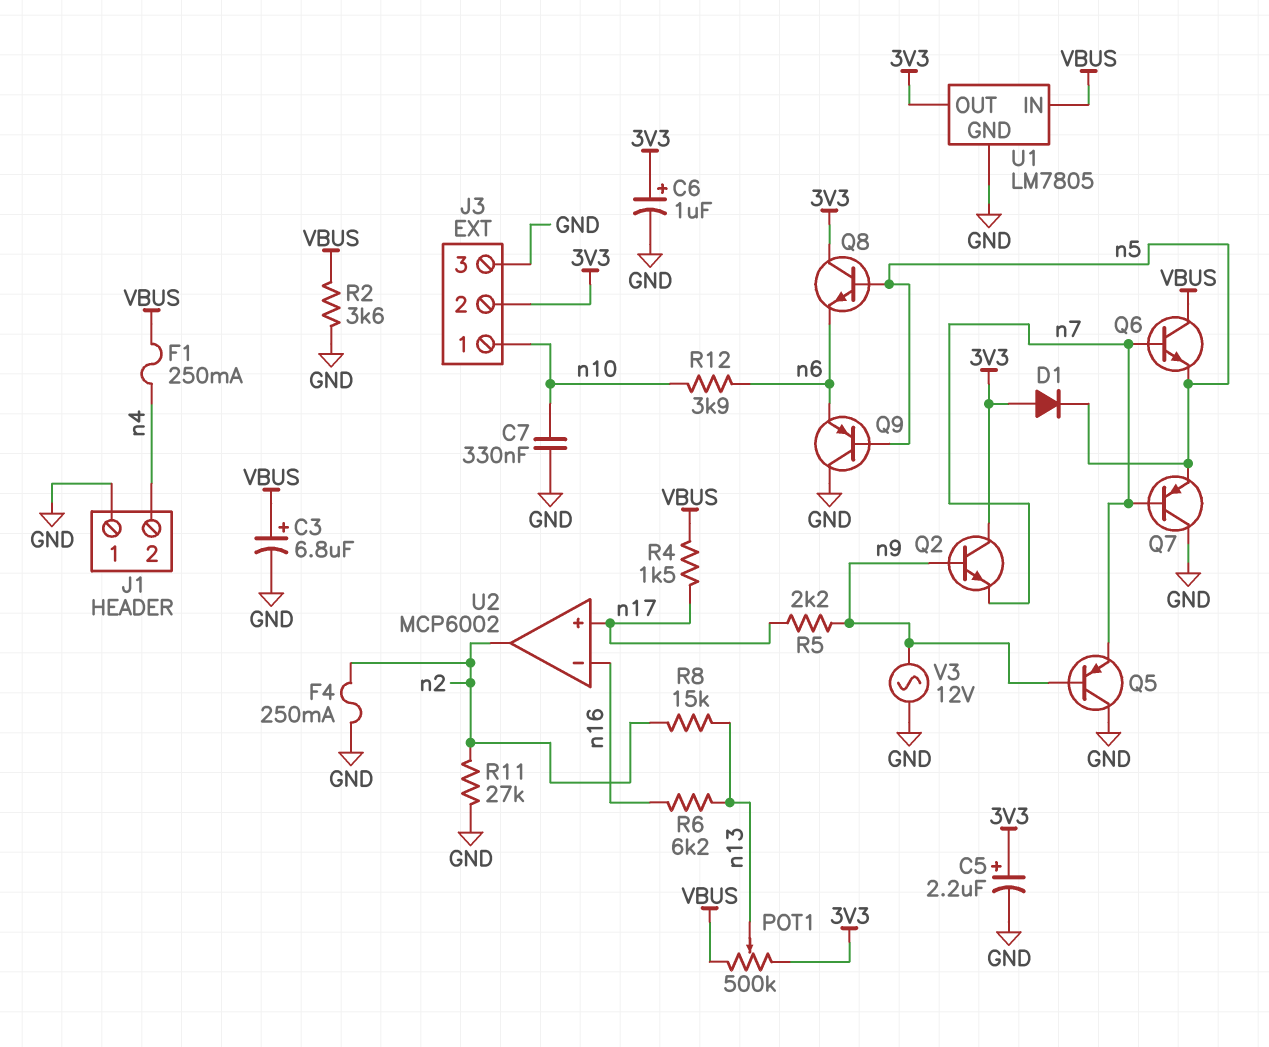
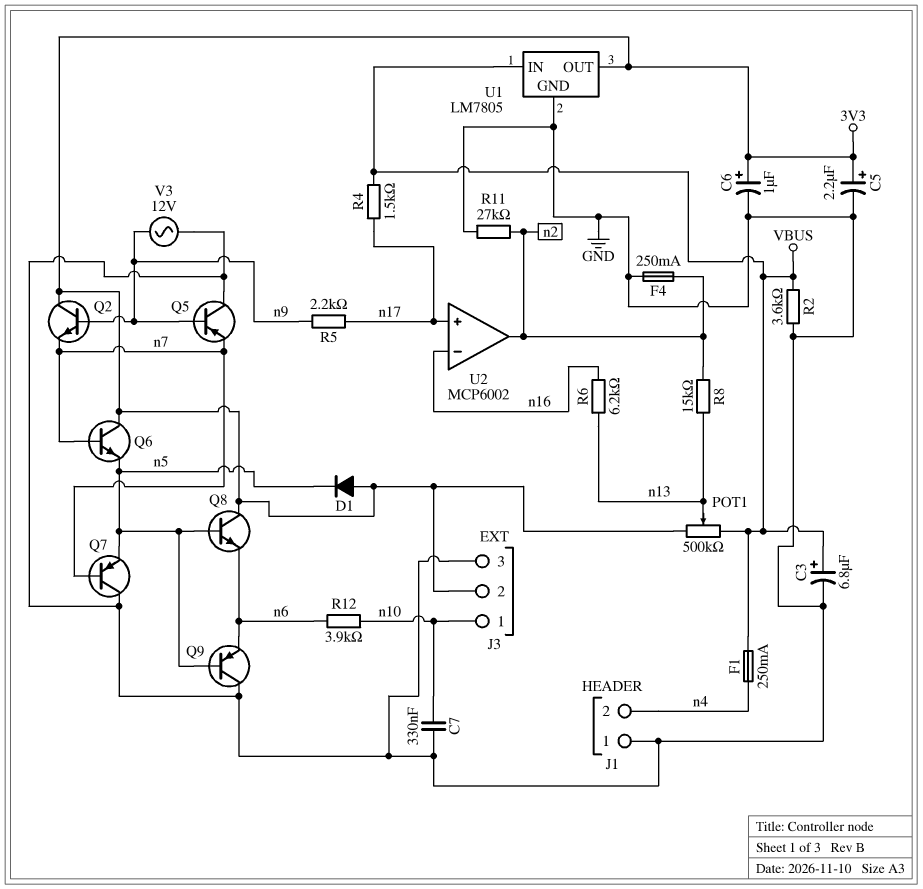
Q6: NPN (B n7, C VBUS, E n5) -> NPN (B n7, C 3V3, E n5)

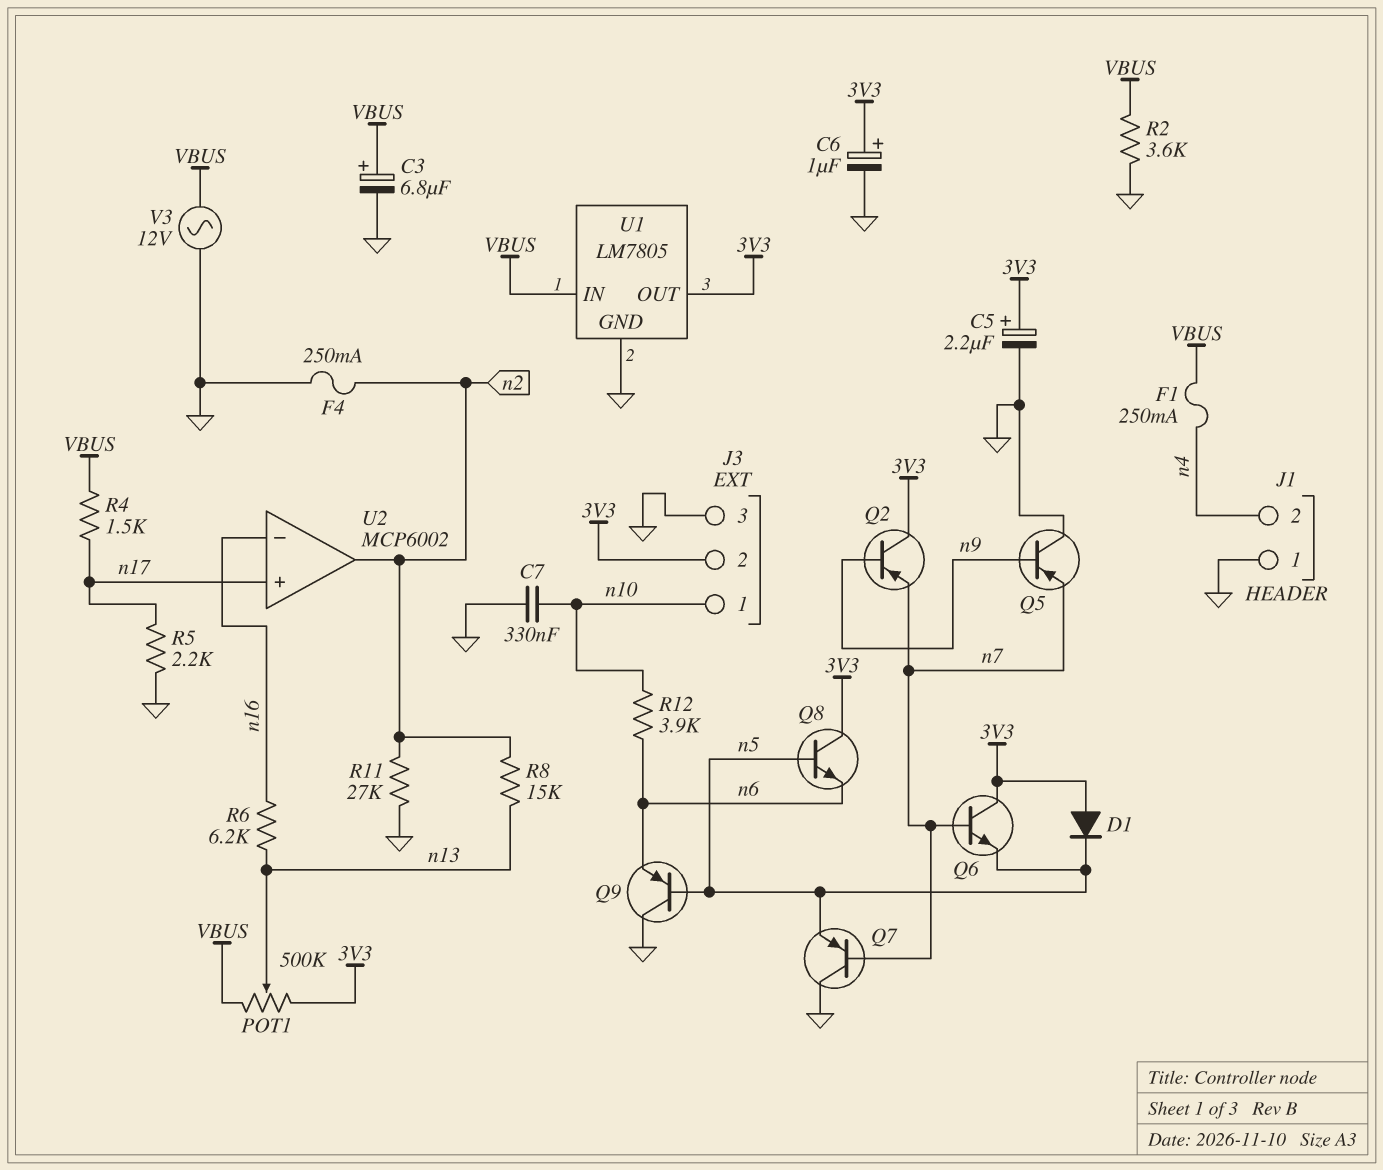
Q2: NPN (B n9, C 3V3, E n7) -> PNP (B n9, C 3V3, E n7)
R5: 2.2k (n9, n17) -> 2.2k (GND, n17)
V3: AC 12V (GND, n9) -> AC 12V (GND, VBUS)

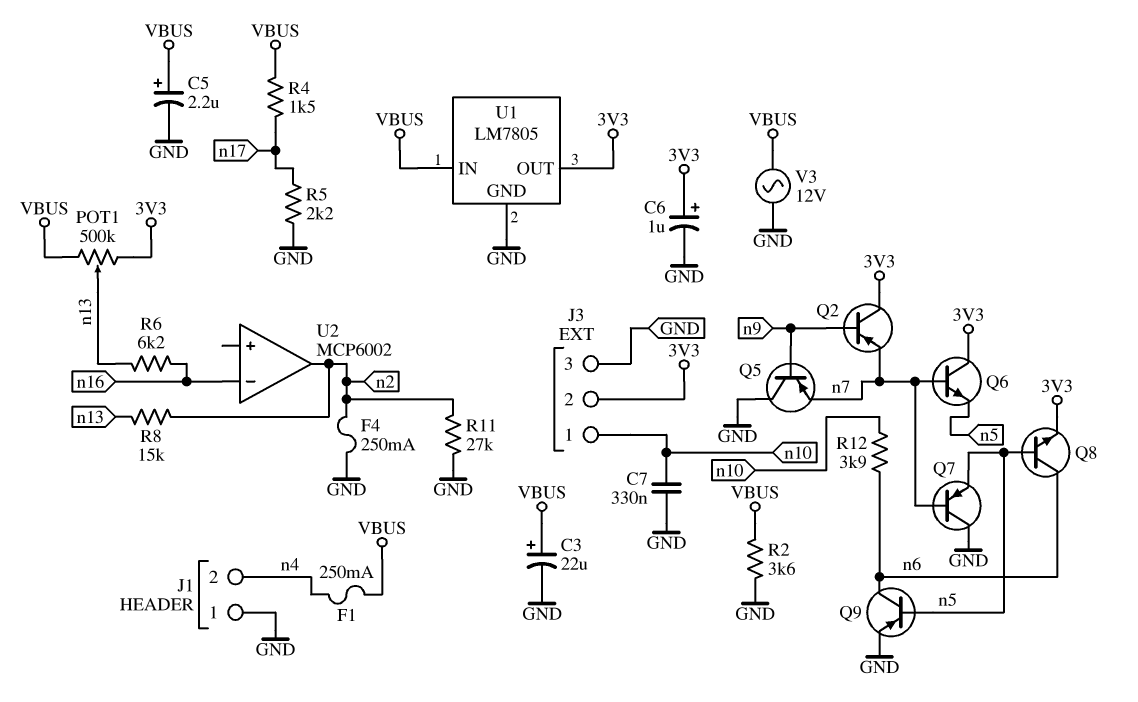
C3: 6.8uF (plus VBUS, minus GND) -> 22uF (plus VBUS, minus GND)
C5: 2.2uF (plus 3V3, minus GND) -> 2.2uF (plus VBUS, minus GND)
D1: diode (A 3V3, K n5) -> none
Q8: NPN (B n5, C 3V3, E n6) -> NPN (B n5, C n6, E 3V3)
Q9: PNP (B n5, C GND, E n6) -> PNP (B n5, C n6, E GND)
U2 pin in+: n17 -> none

